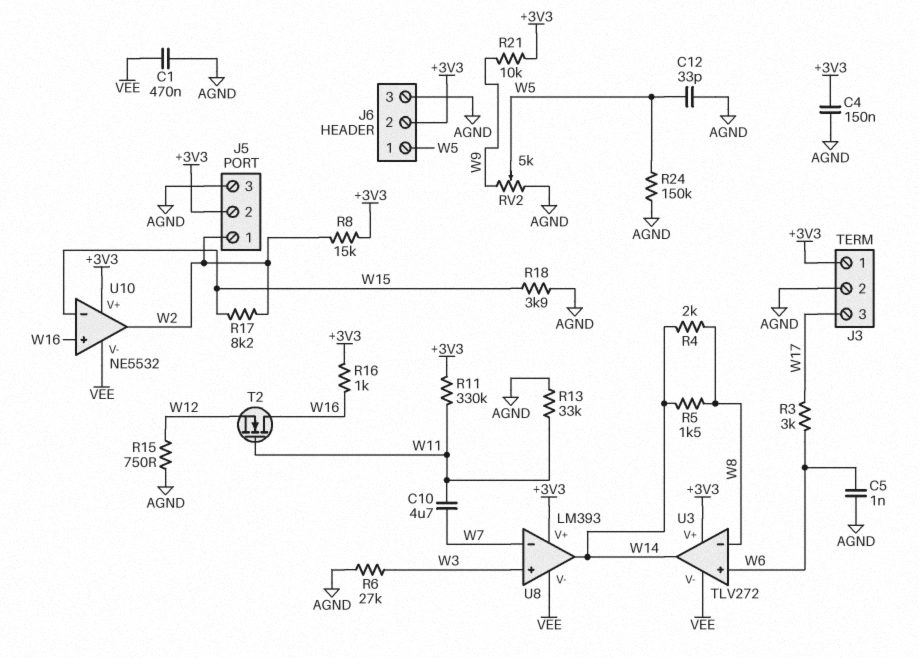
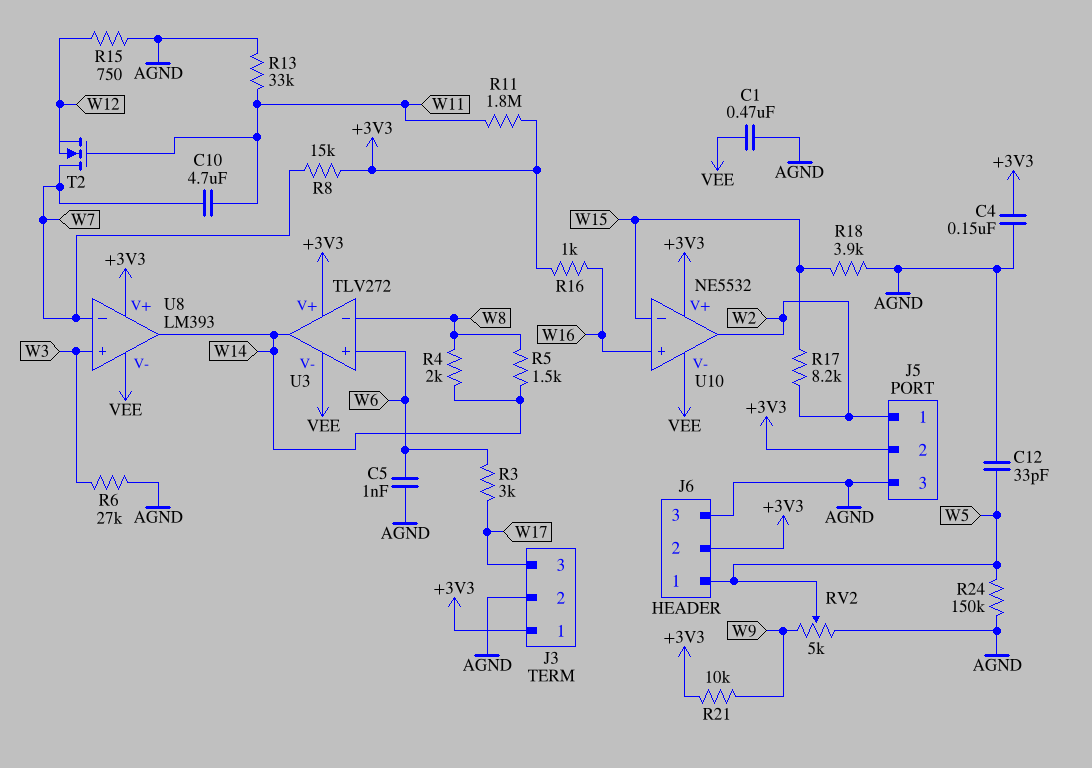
R8: 15k (+3V3, W2) -> 15k (+3V3, W7)
R11: 330k (+3V3, W11) -> 1.8M (+3V3, W11)
T2: NMOS (G W11, D W16, S W12) -> NMOS (G W11, D W7, S W12)

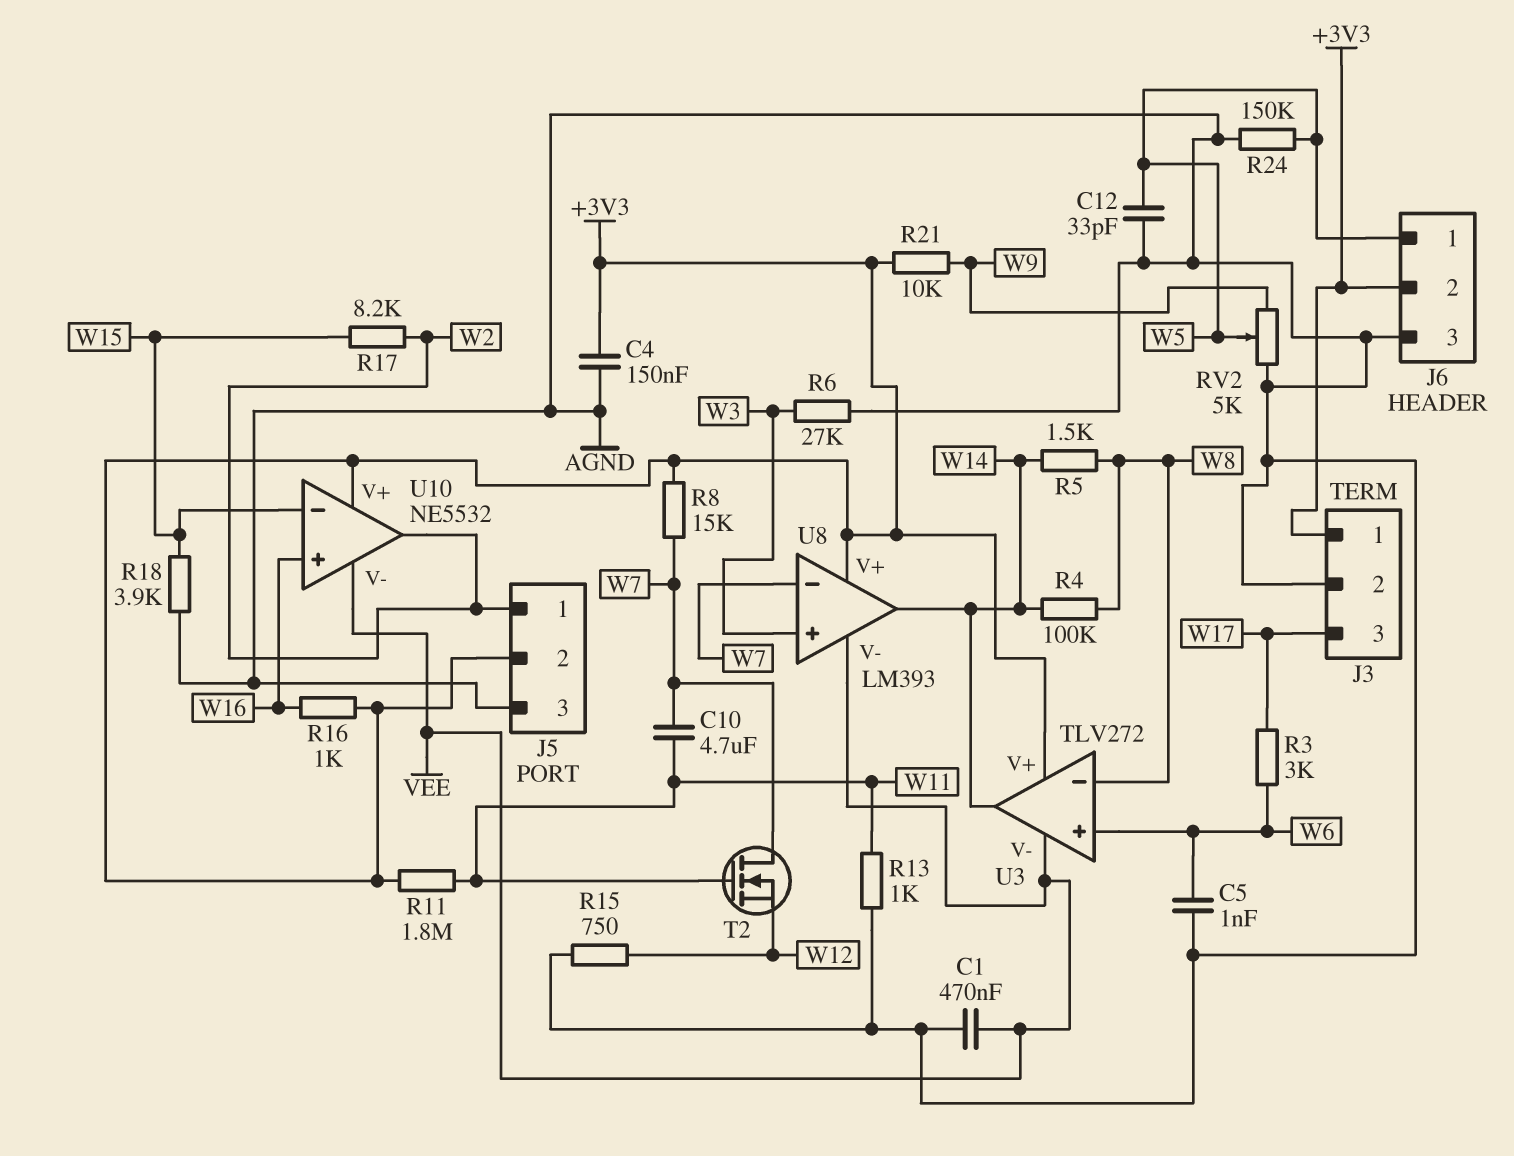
R4: 2k (W8, W14) -> 100k (W8, W14)
R13: 33k (AGND, W11) -> 1k (AGND, W11)

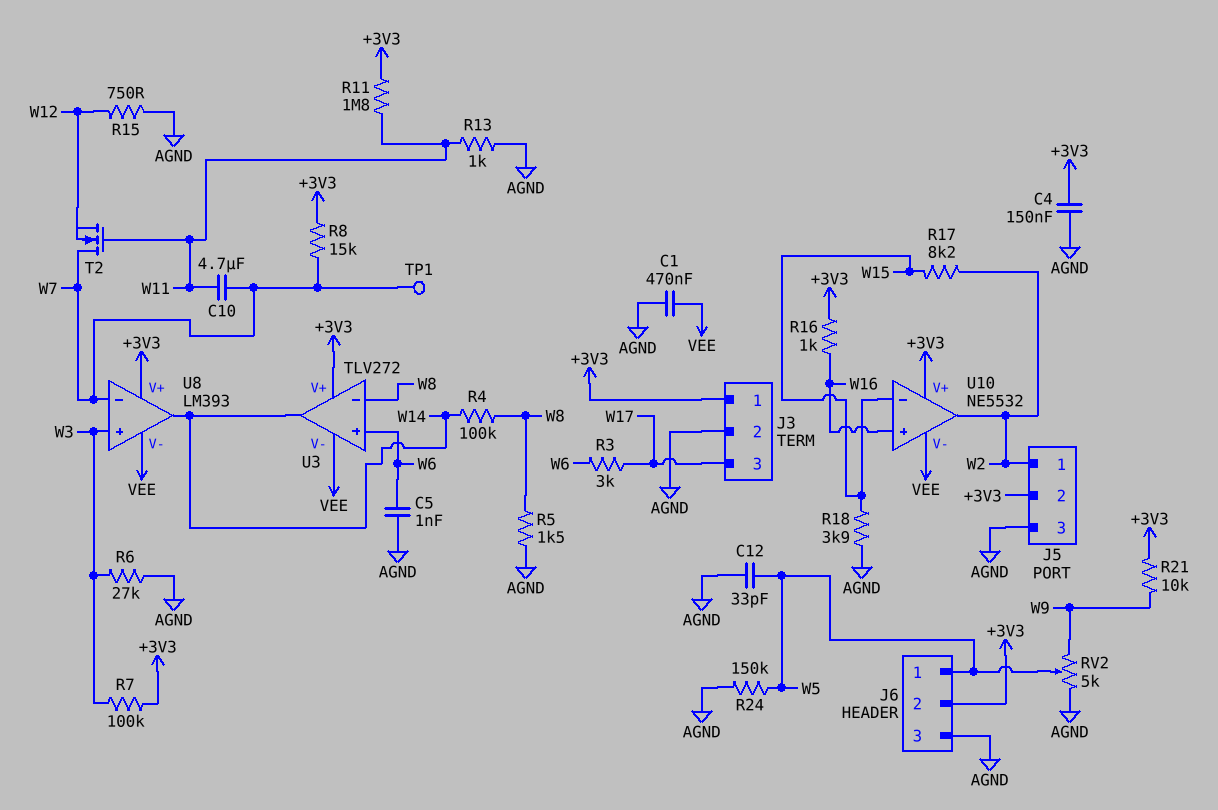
R5: 1.5k (W8, W14) -> 1.5k (AGND, W8)
R7: none -> 100k (+3V3, W3)
TP1: none -> test point (W7)

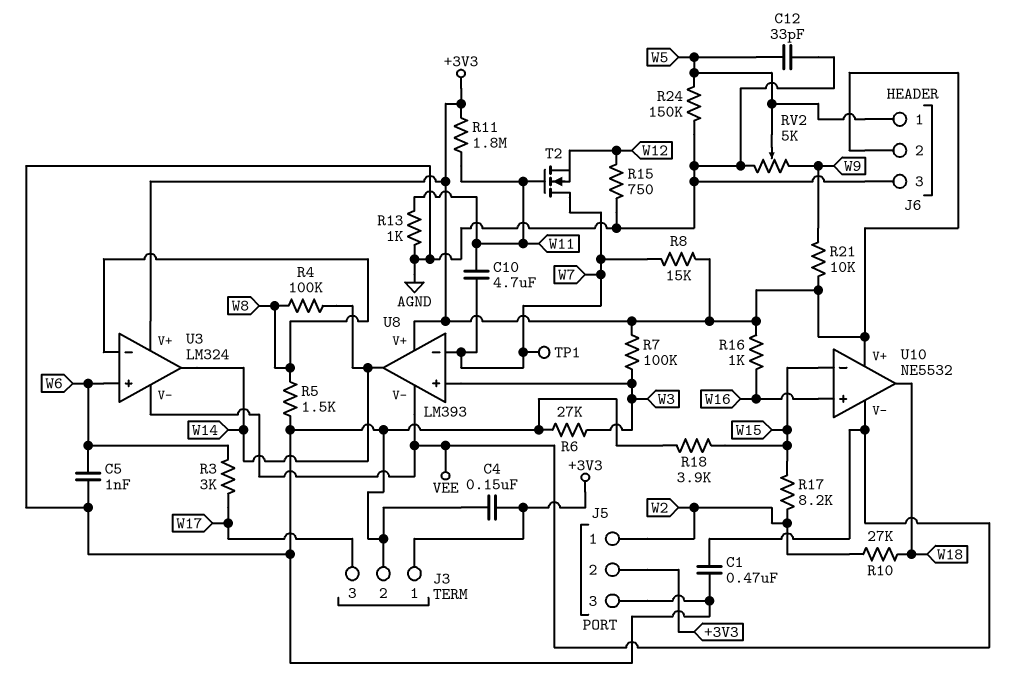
R10: none -> 27k (W2, W18)
U3: TLV272 -> LM324
U10 pin out: W2 -> W18

